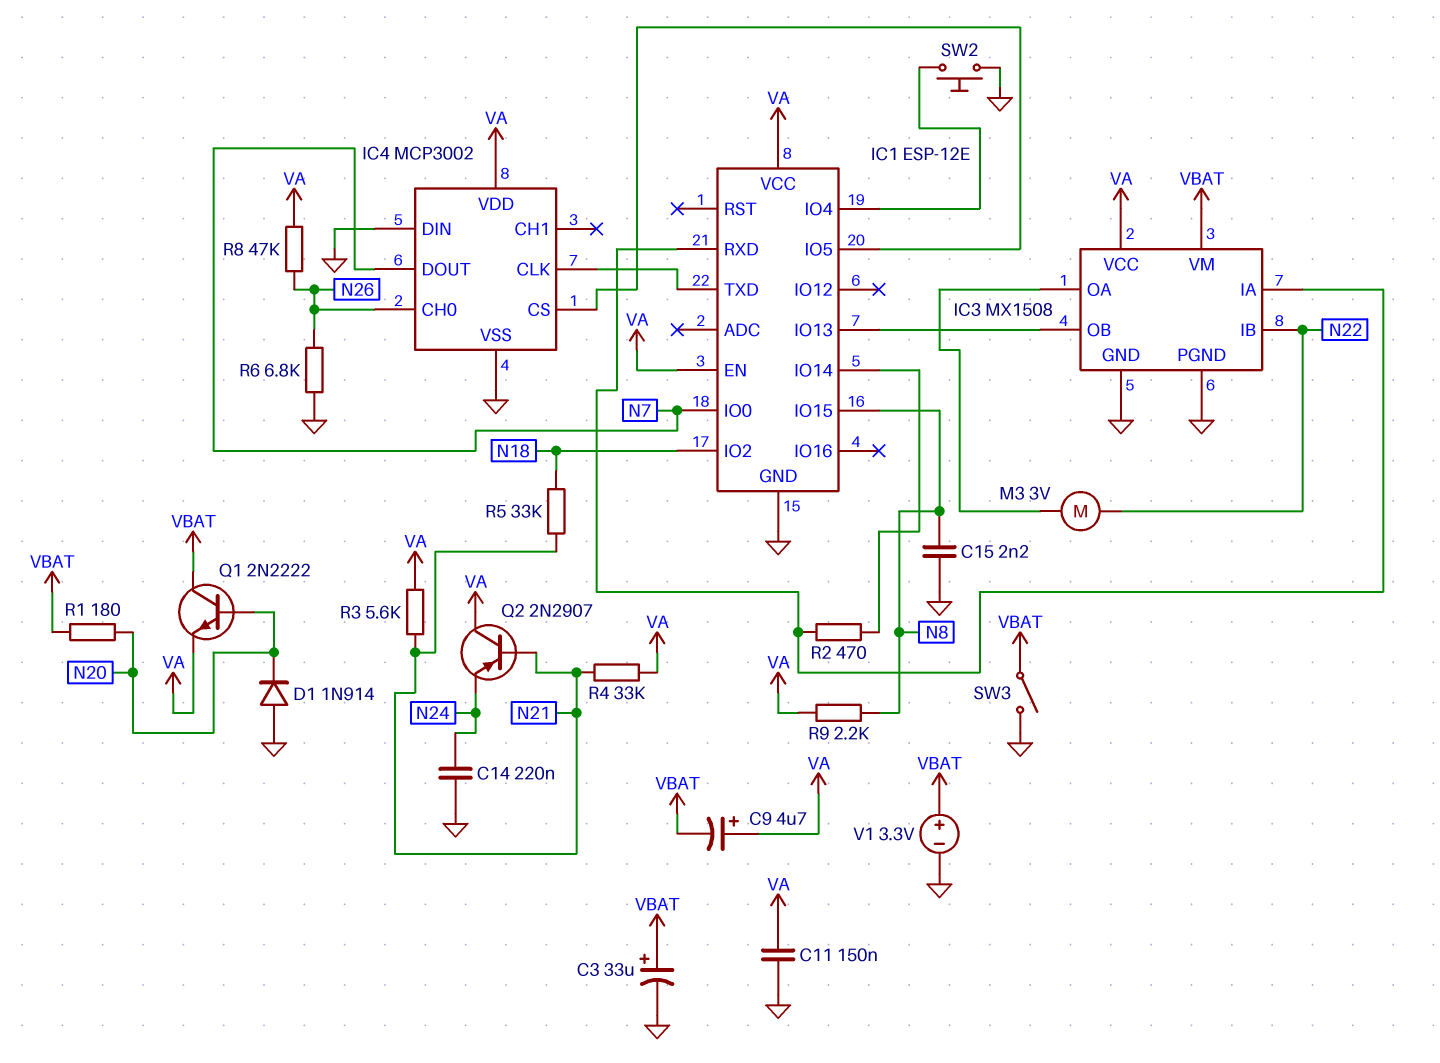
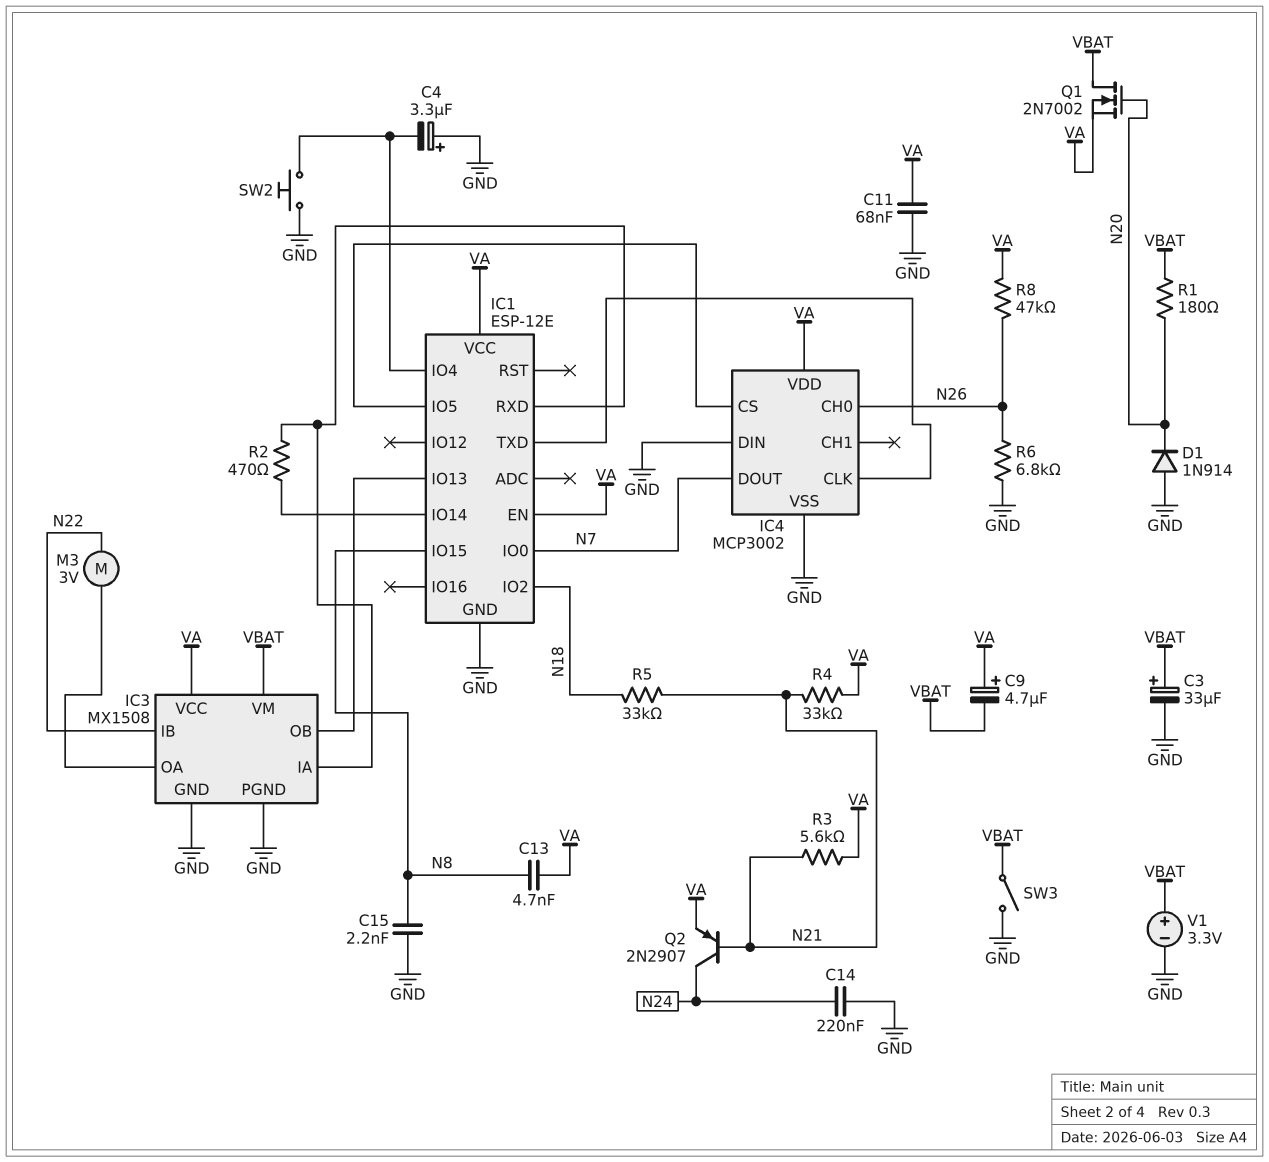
C4: none -> 3.3uF (plus GND, minus IC1/IO4)
C11: 150nF (GND, VA) -> 68nF (GND, VA)
C13: none -> 4.7nF (N8, VA)
Q1: NPN 2N2222 (B N20, C VBAT, E VA) -> NMOS 2N7002 (G N20, D VBAT, S VA)
Q2: PNP 2N2907 (B N21, C VA, E N24) -> PNP 2N2907 (B N21, C N24, E VA)
R9: 2.2k (N8, VA) -> none

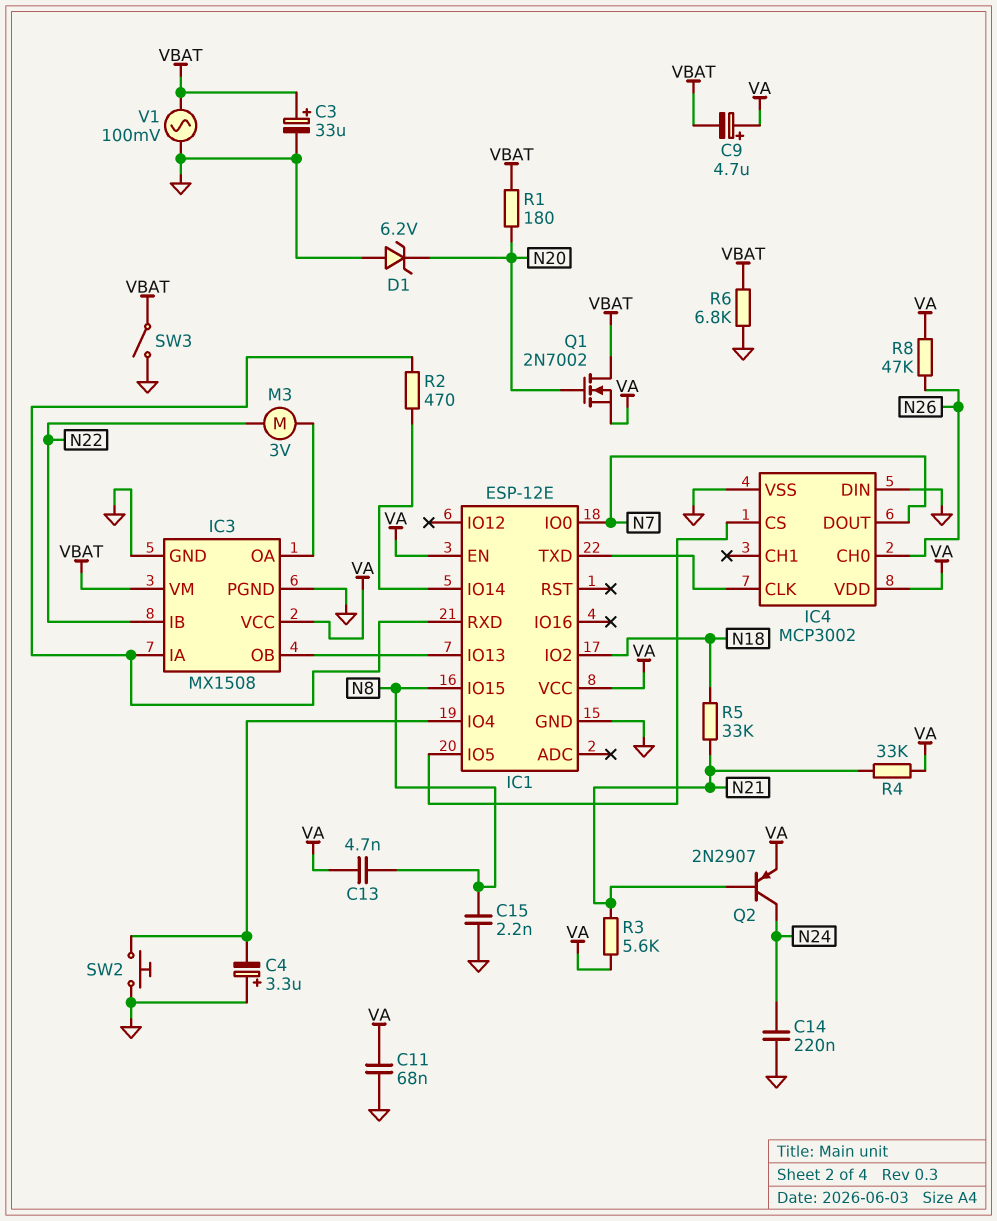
D1: diode 1N914 (A GND, K N20) -> zener 6.2V (A GND, K N20)
R6: 6.8k (GND, N26) -> 6.8k (GND, VBAT)
V1: 3.3V (plus VBAT, minus GND) -> AC 100mV (GND, VBAT)

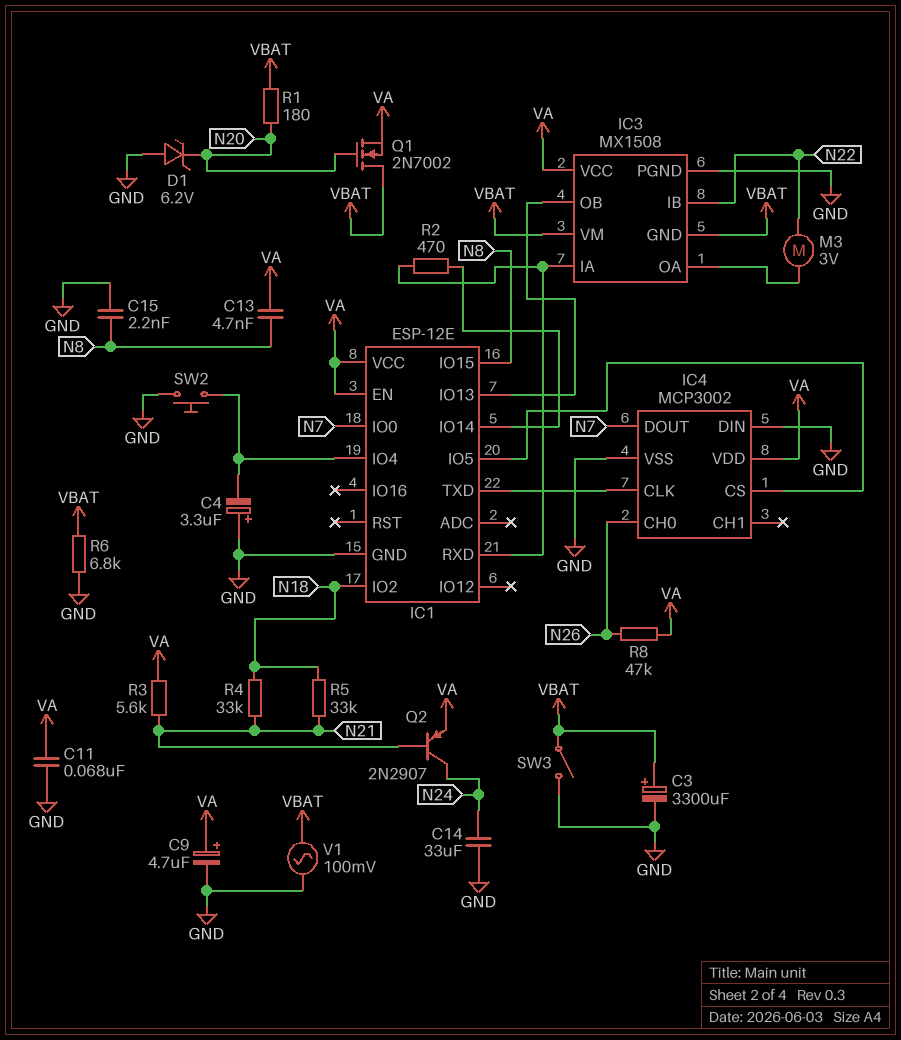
C3: 33uF (plus VBAT, minus GND) -> 3300uF (plus VBAT, minus GND)
C9: 4.7uF (plus VA, minus VBAT) -> 4.7uF (plus VA, minus GND)
C14: 220nF (GND, N24) -> 33uF (GND, N24)
IC3 pin GND: GND -> VBAT
R4: 33k (N21, VA) -> 33k (N18, N21)

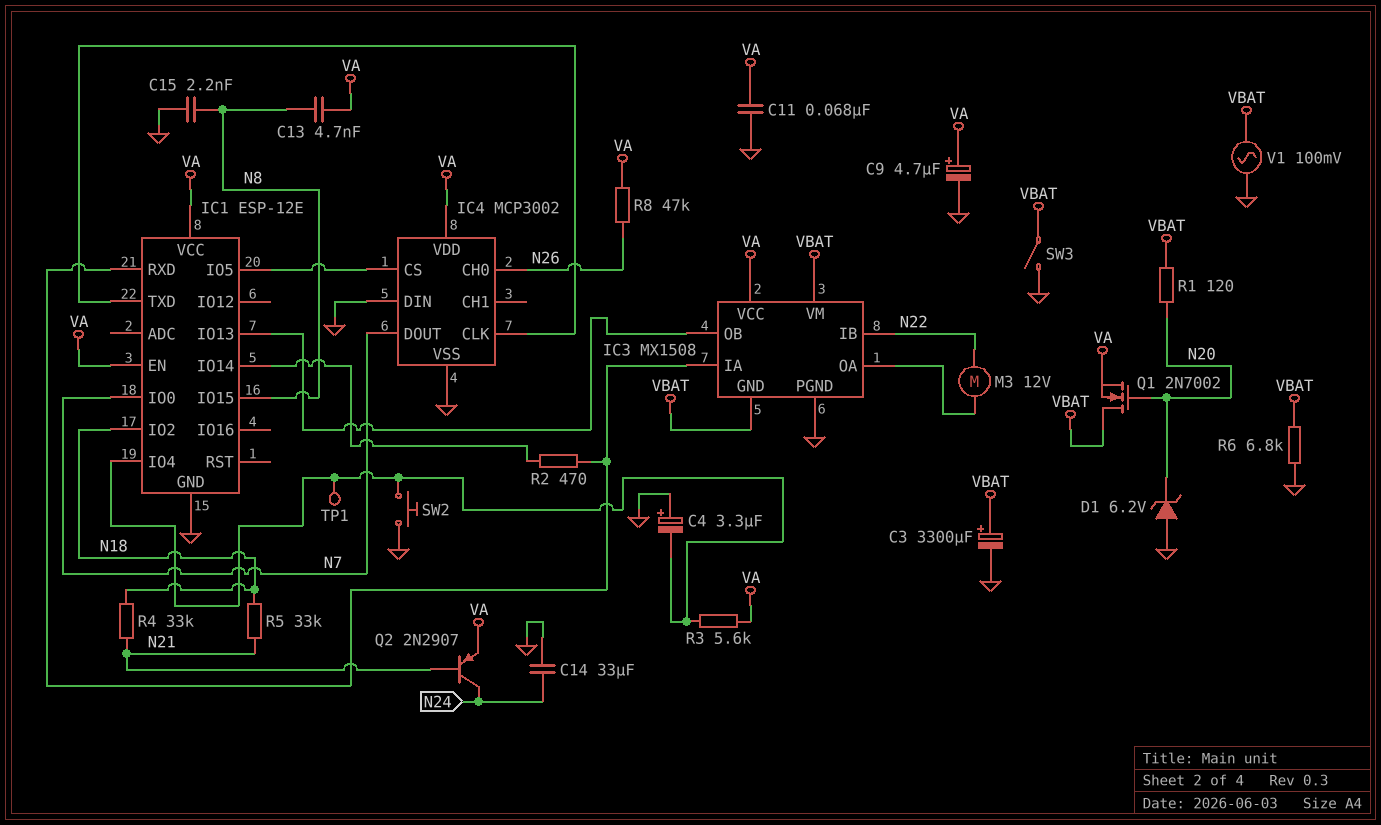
M3: motor 3V (IC3/OA, N22) -> motor 12V (IC3/OA, N22)
R1: 180 (N20, VBAT) -> 120 (N20, VBAT)
R3: 5.6k (N21, VA) -> 5.6k (IC1/IO4, VA)
TP1: none -> test point (IC1/IO4)

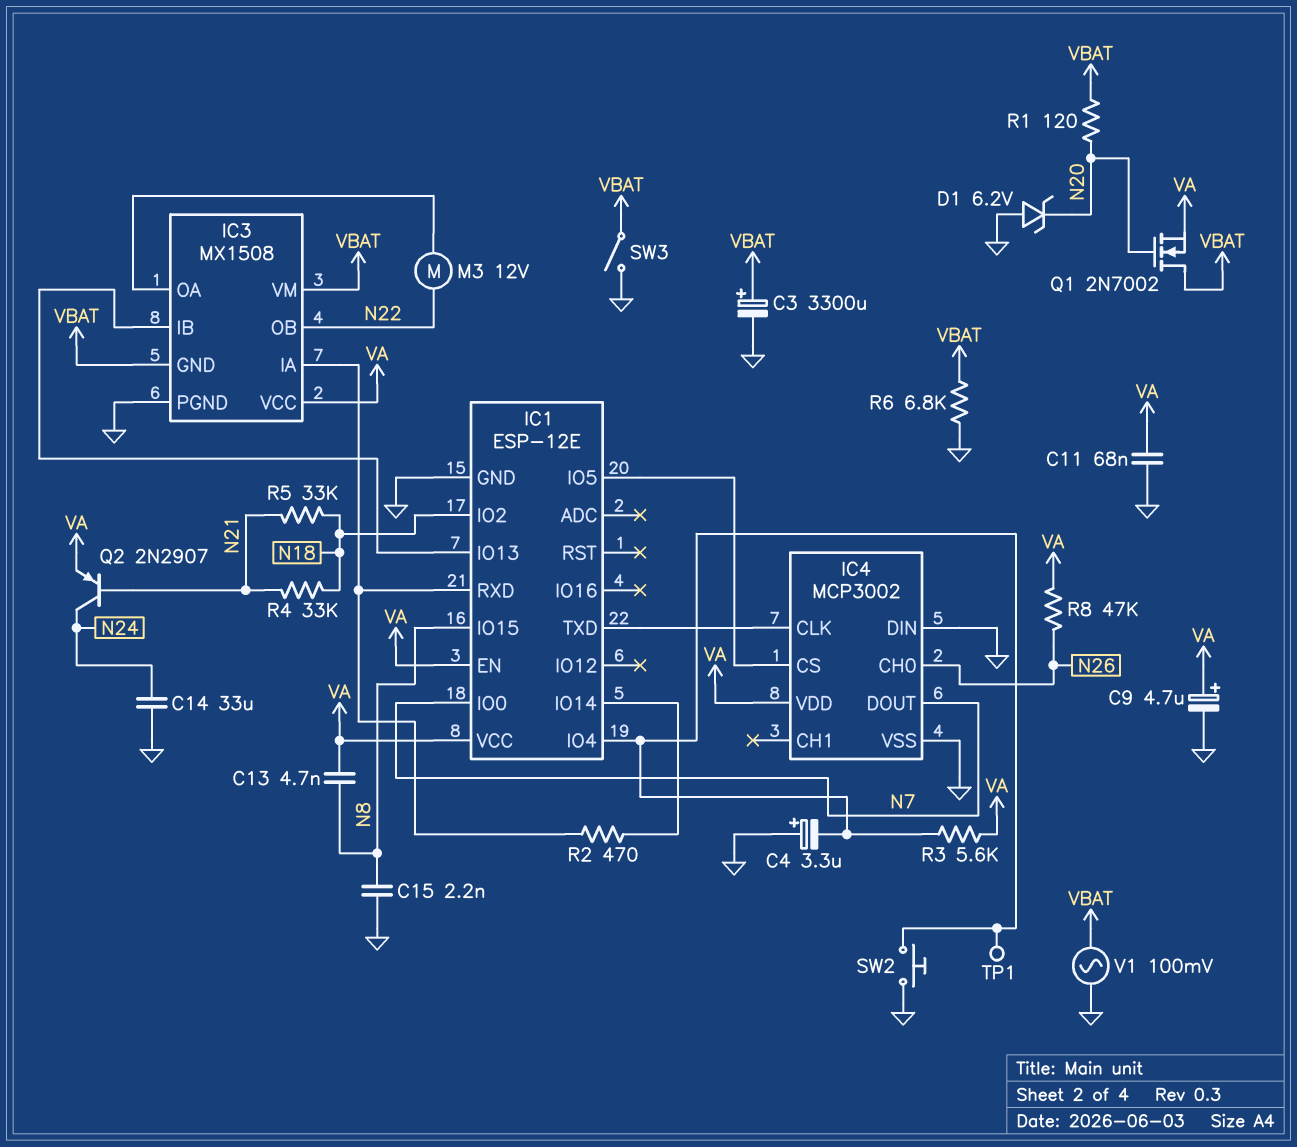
IC3 pin IB: N22 -> IC1/IO13
IC3 pin OB: IC1/IO13 -> N22

